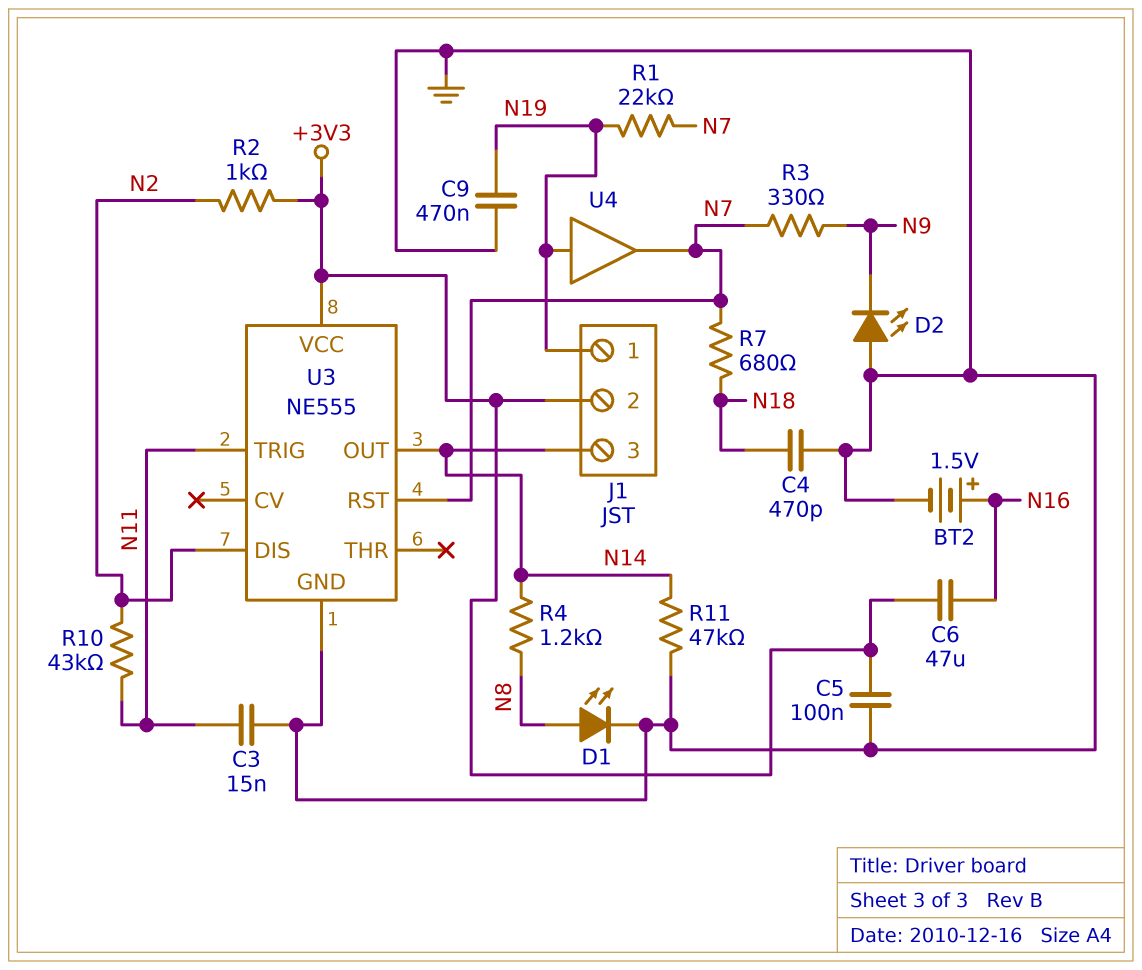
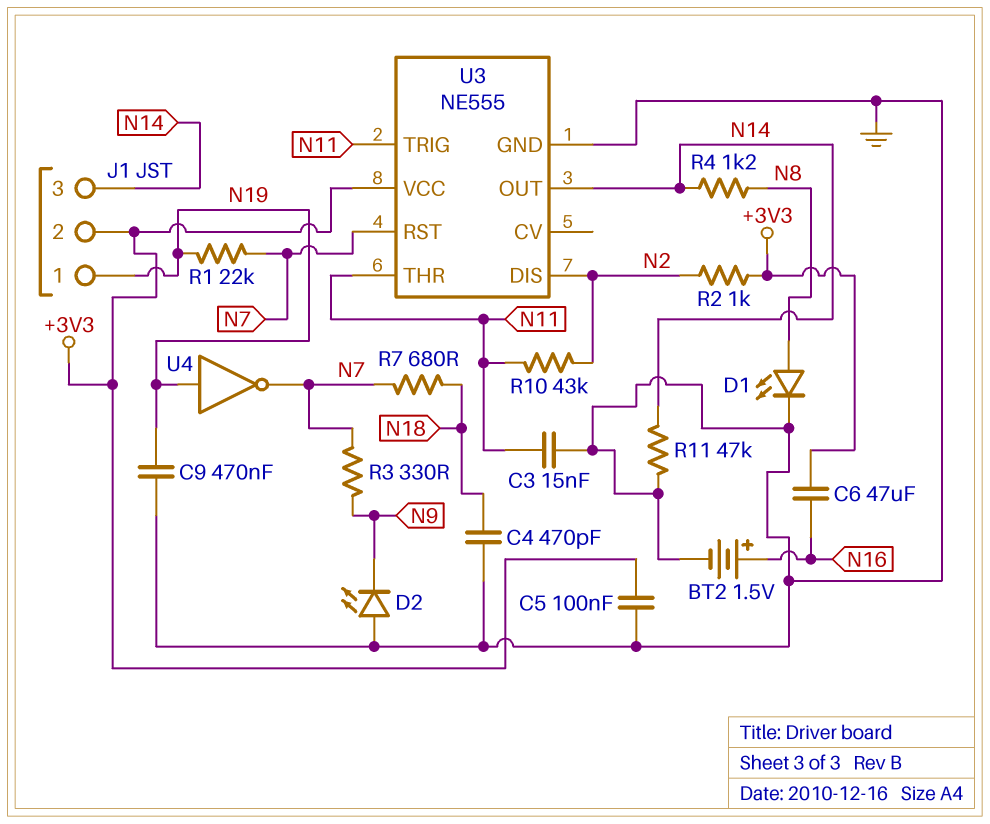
U3 pin THR: none -> N11
U4: buffer (in N19, out N7) -> NOT (in N19, out N7)

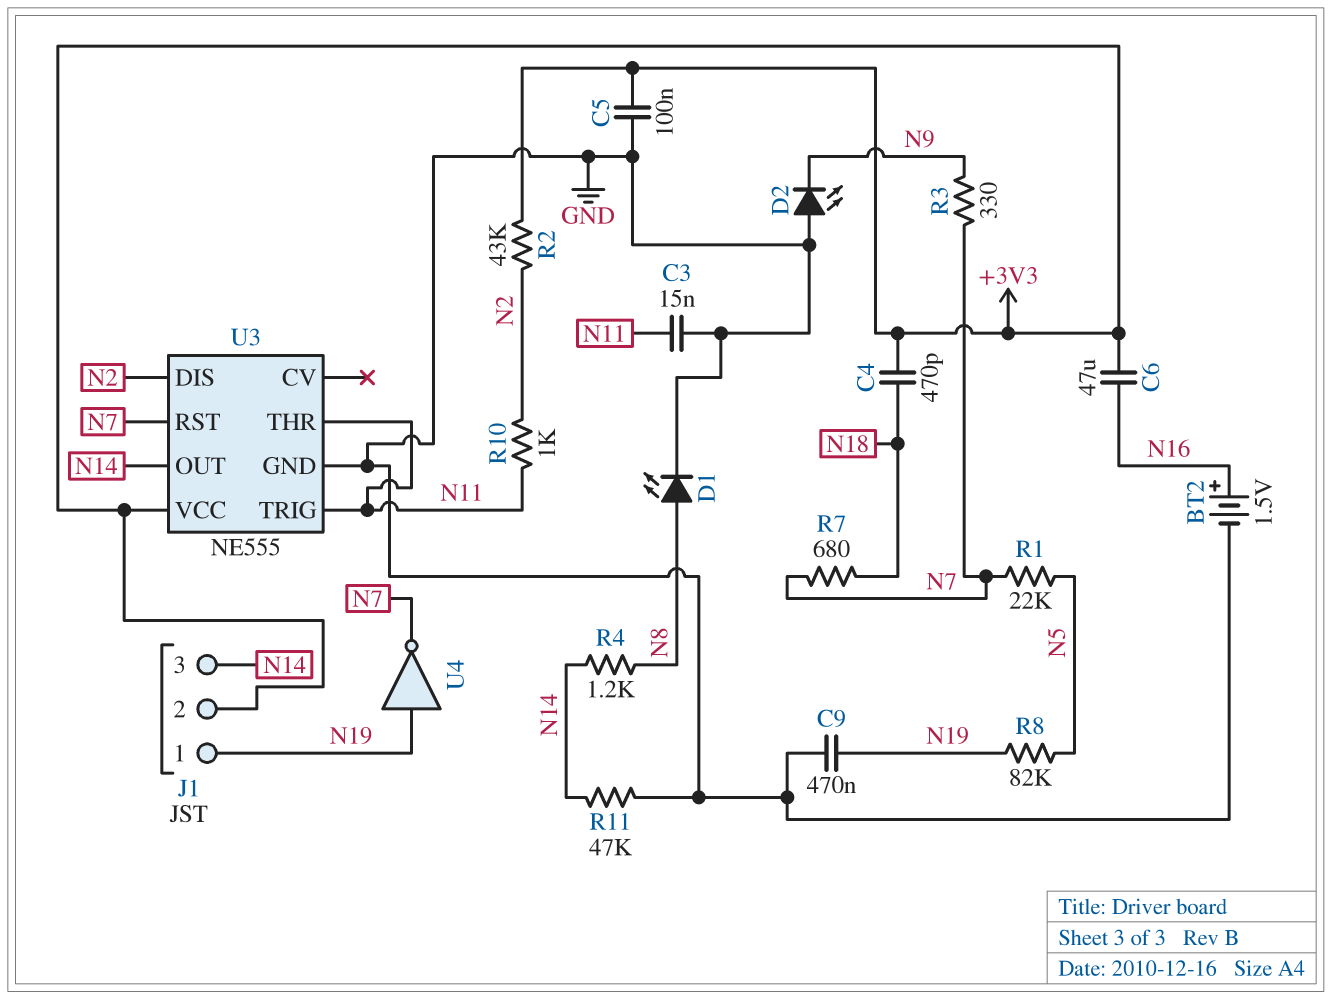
C4: 470pF (GND, N18) -> 470pF (+3V3, N18)
R1: 22k (N7, N19) -> 22k (N5, N7)
R2: 1k (+3V3, N2) -> 43k (+3V3, N2)
R8: none -> 82k (N5, N19)
R10: 43k (N2, N11) -> 1k (N2, N11)

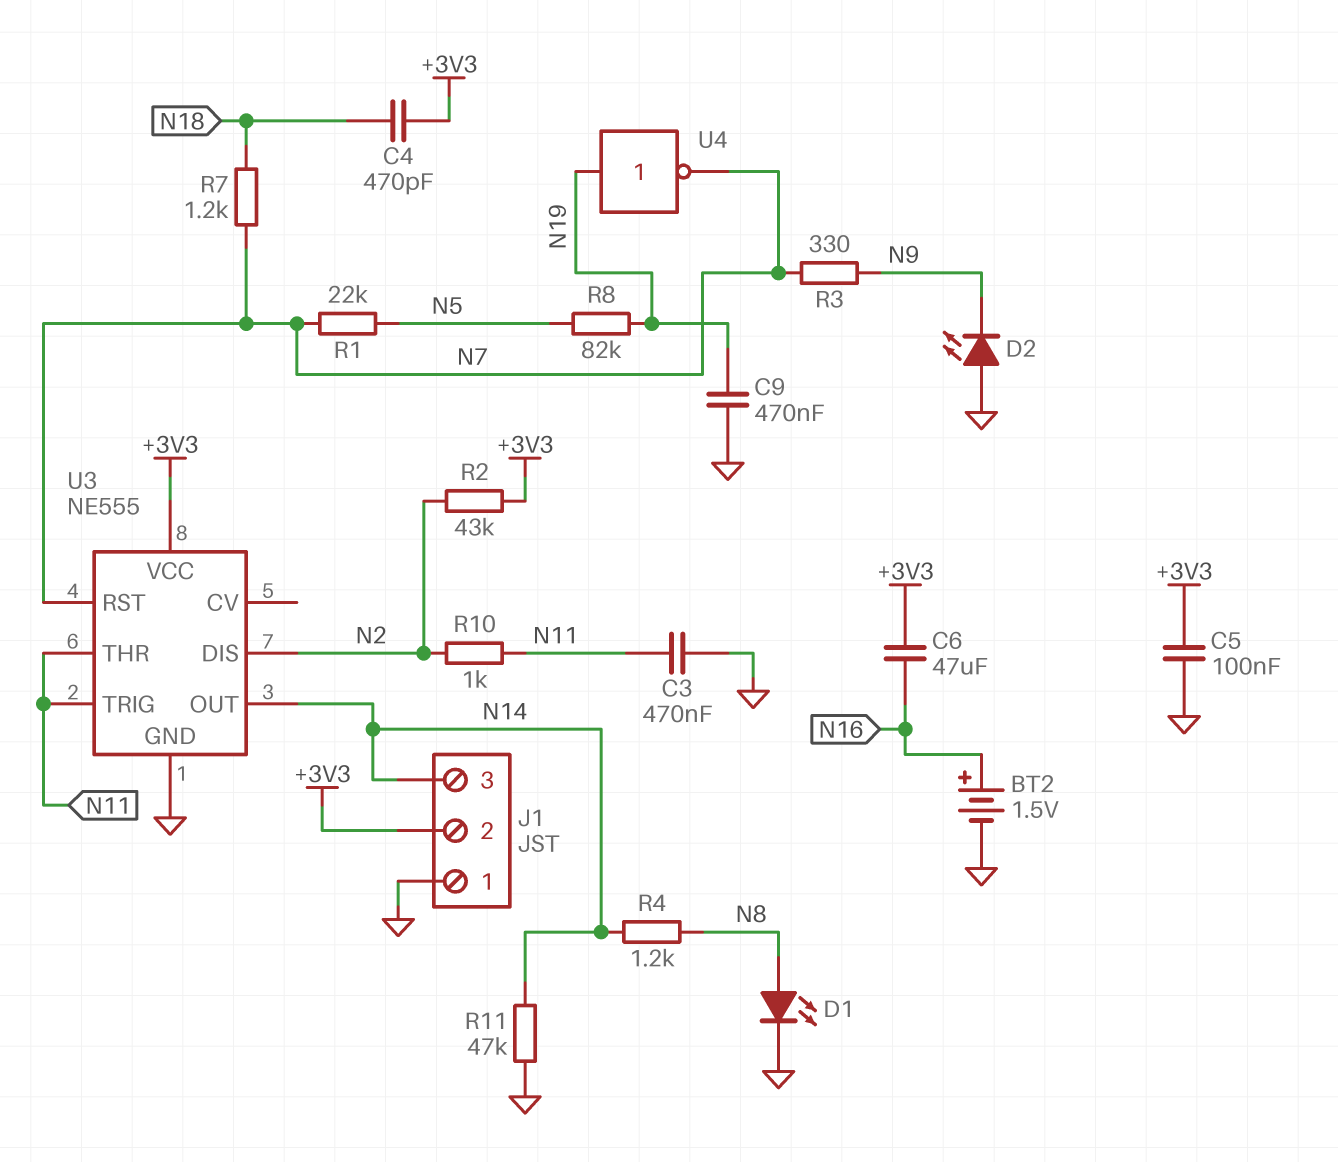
C3: 15nF (GND, N11) -> 470nF (GND, N11)
J1 pin 1: N19 -> GND
R7: 680 (N7, N18) -> 1.2k (N7, N18)

